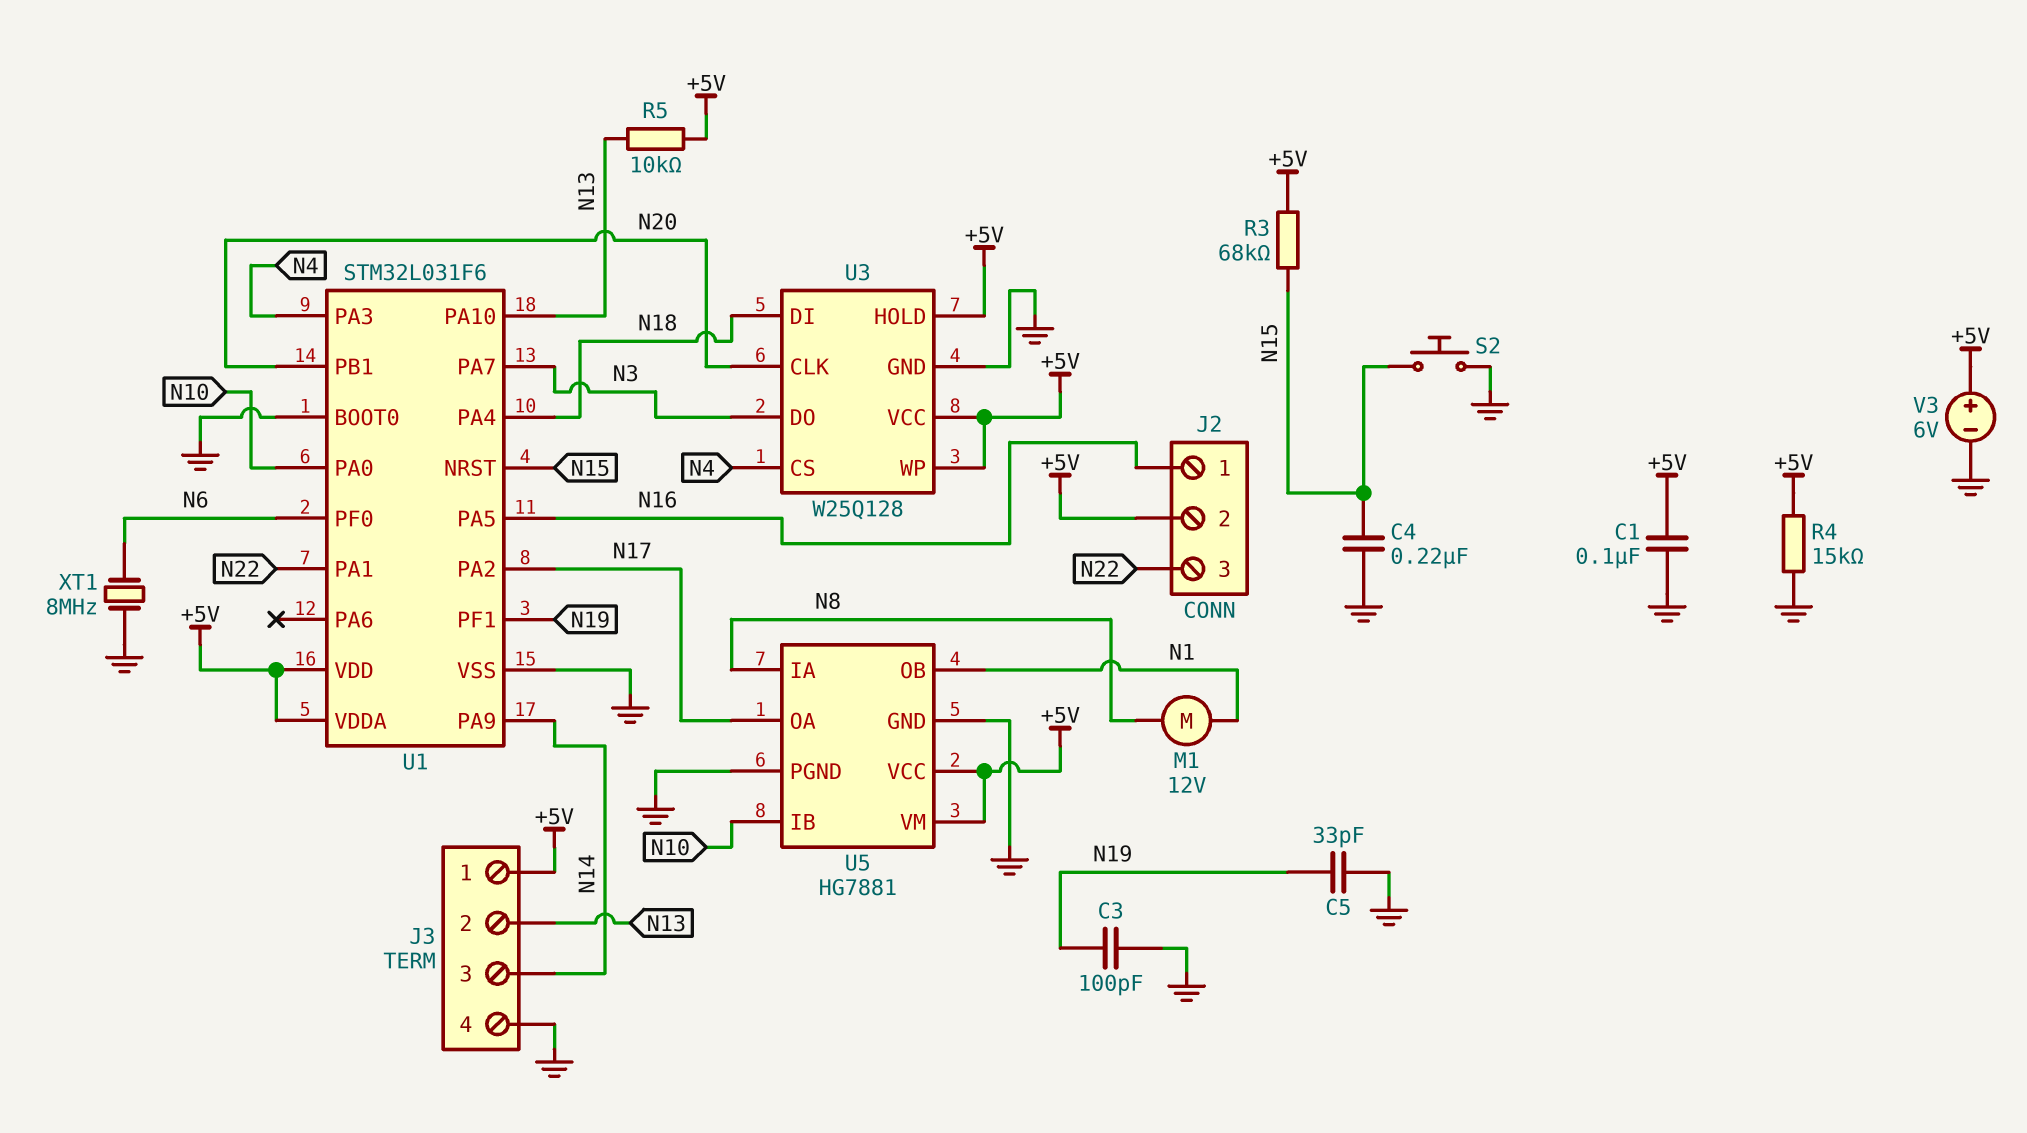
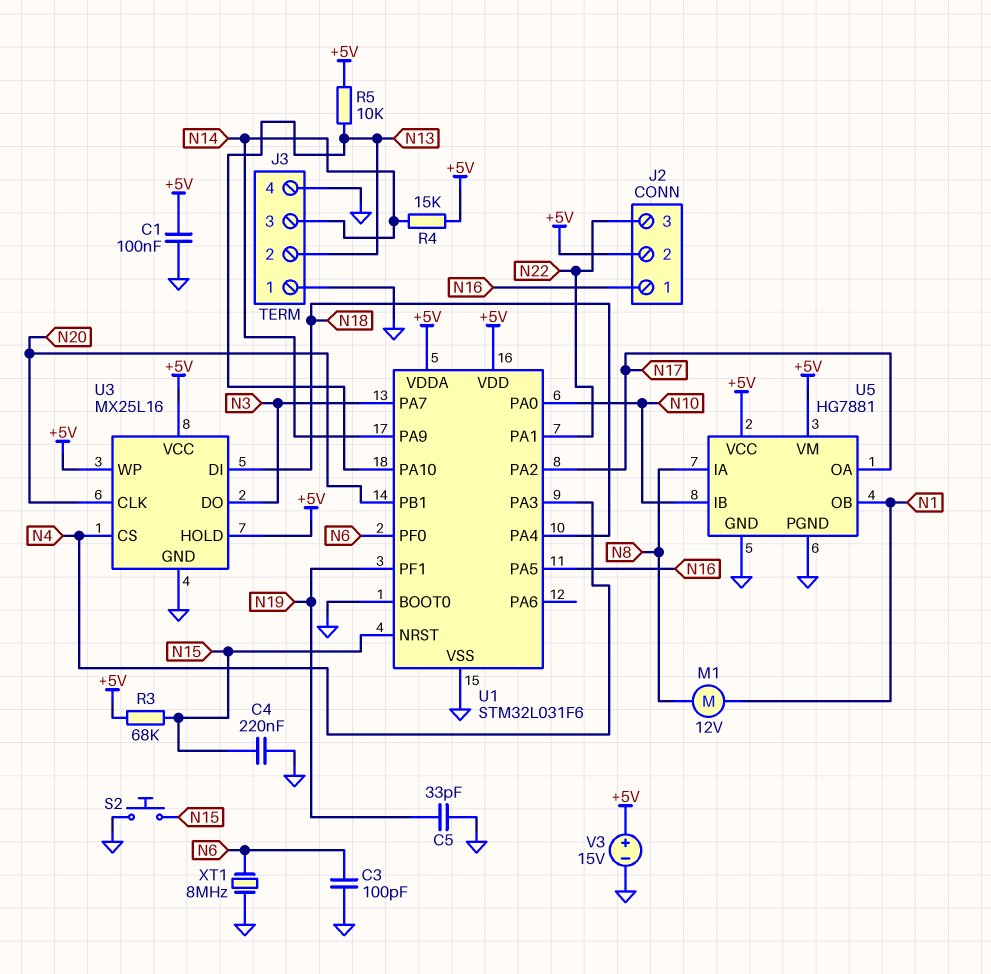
C3: 100pF (GND, N19) -> 100pF (GND, N6)
J3 pin 1: +5V -> GND
R4: 15k (+5V, GND) -> 15k (+5V, N14)
U3: W25Q128 -> MX25L16
V3: 6V (plus +5V, minus GND) -> 15V (plus +5V, minus GND)

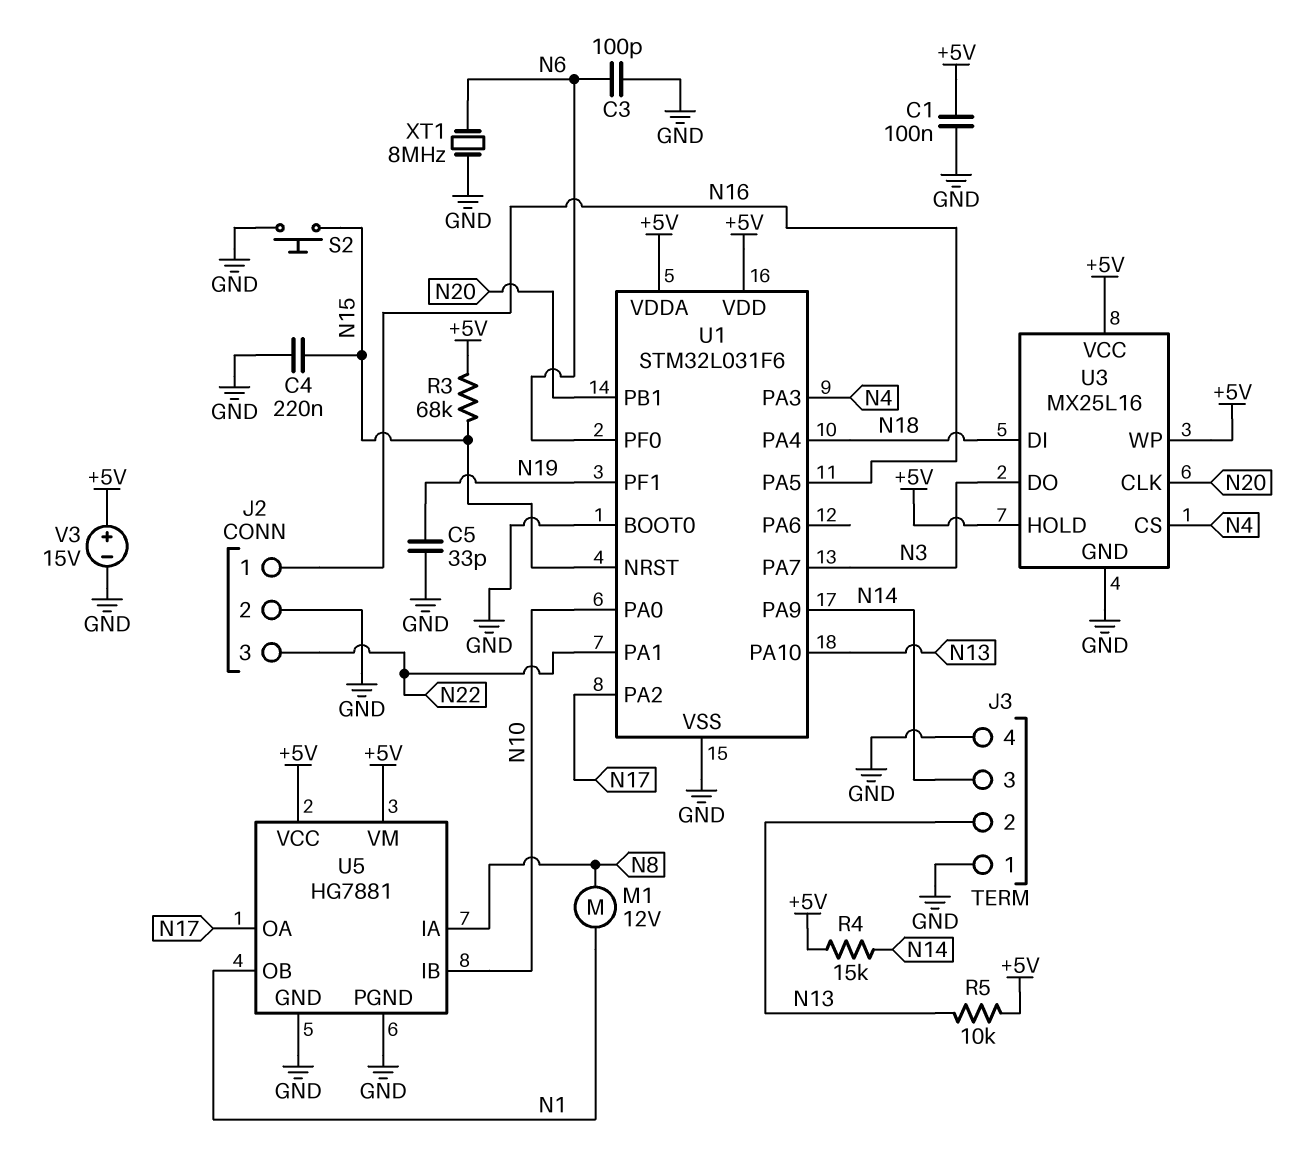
J2 pin 2: +5V -> GND

